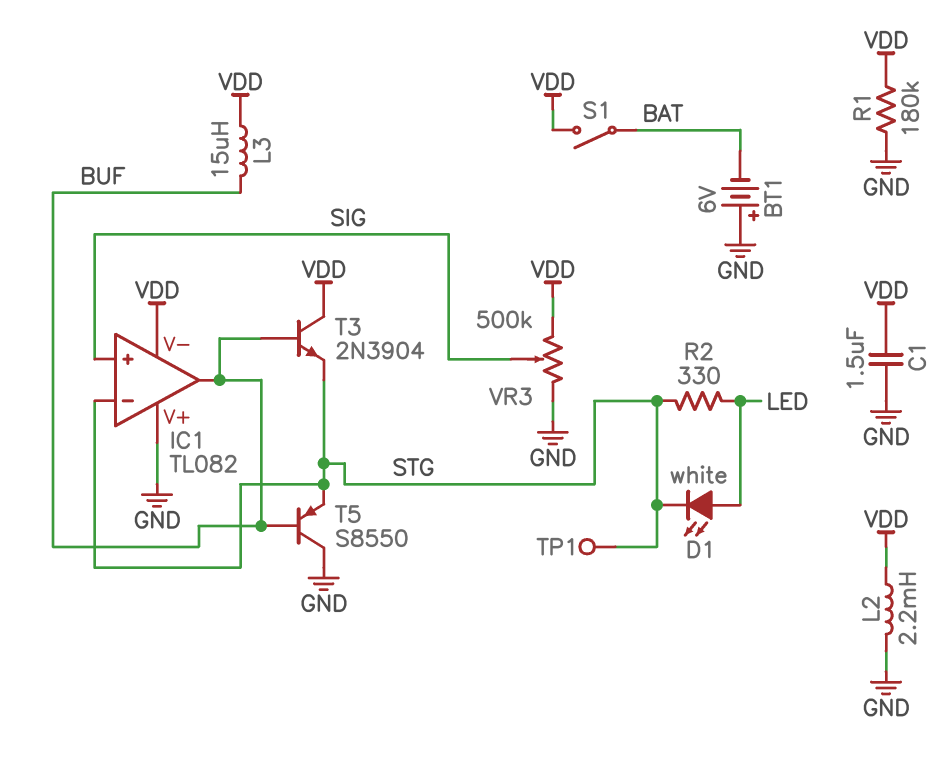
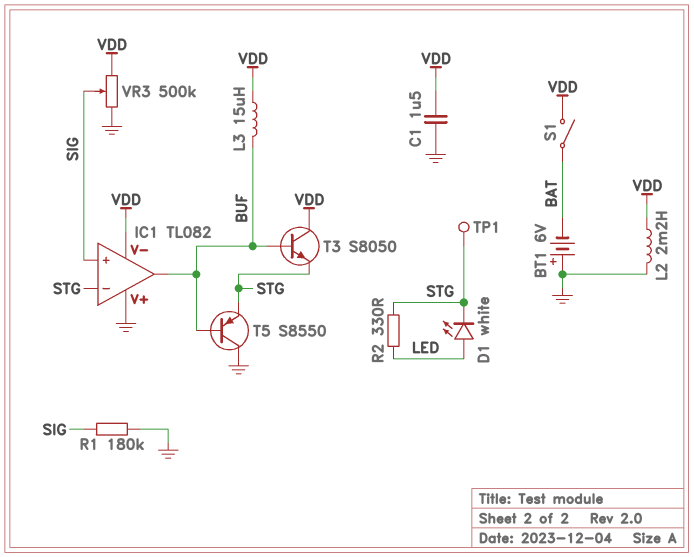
R1: 180k (GND, VDD) -> 180k (GND, SIG)
T3: NPN 2N3904 (B BUF, C VDD, E STG) -> NPN S8050 (B BUF, C VDD, E STG)

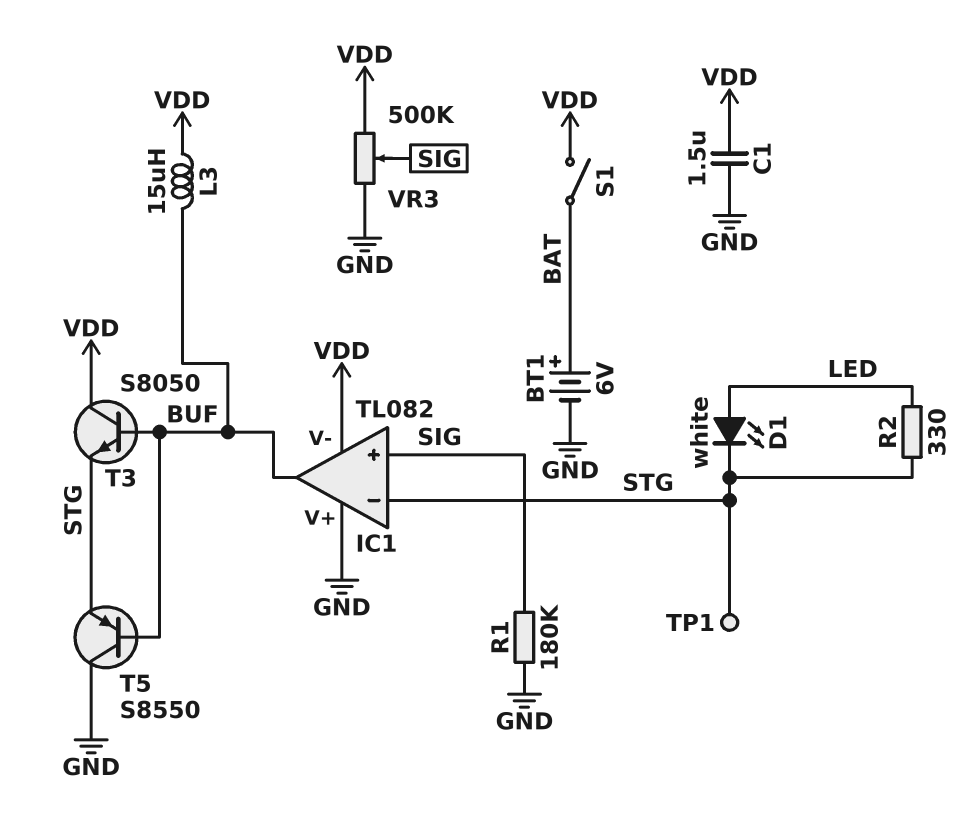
BT1: 6V (plus GND, minus BAT) -> 6V (plus BAT, minus GND)
L2: 2.2mH (GND, VDD) -> none

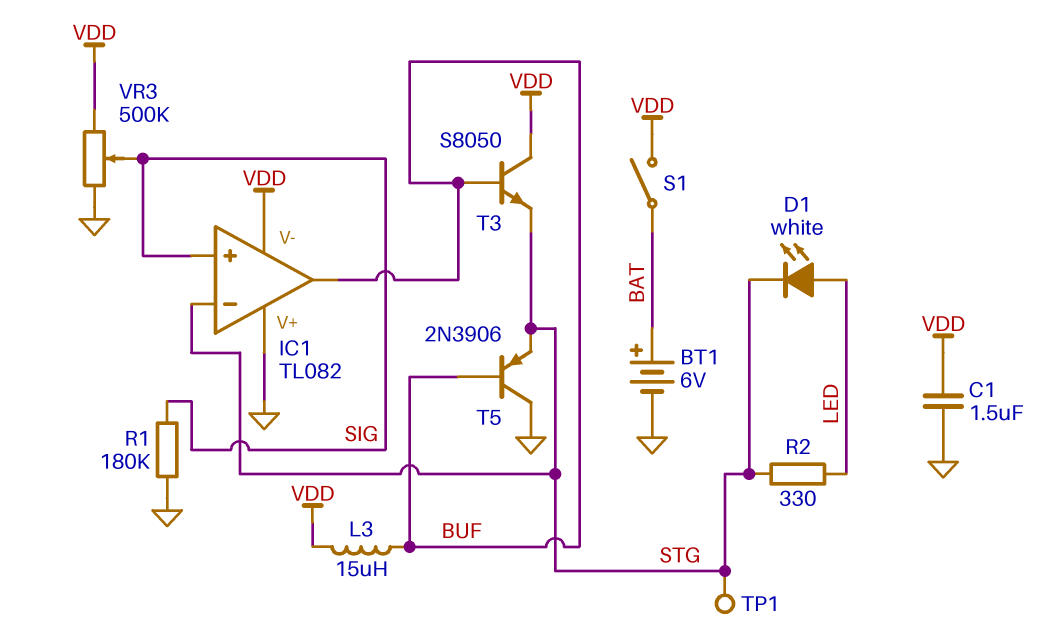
T5: PNP S8550 (B BUF, C GND, E STG) -> PNP 2N3906 (B BUF, C GND, E STG)

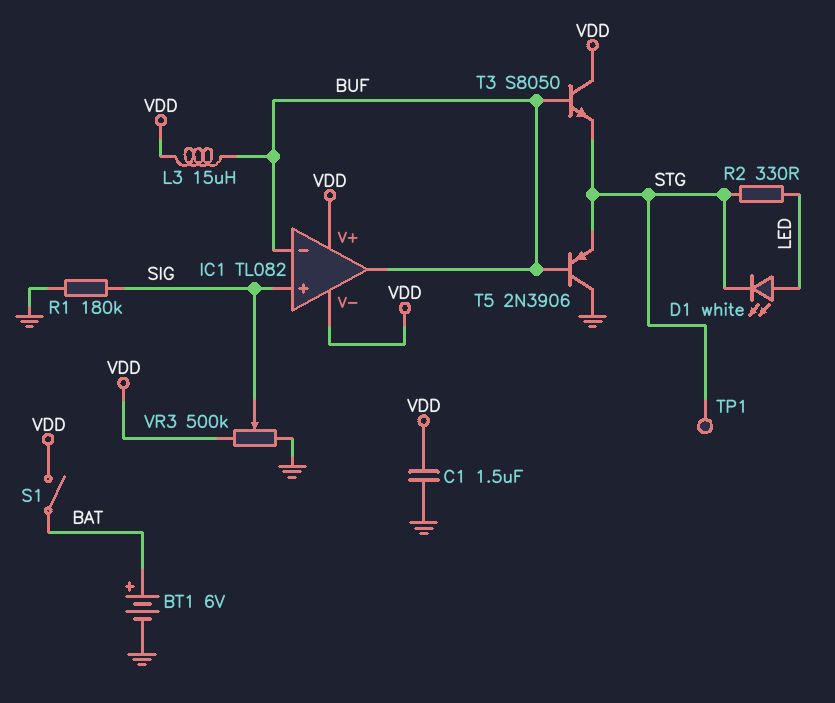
IC1 pin V+: GND -> VDD
IC1 pin in-: STG -> BUF

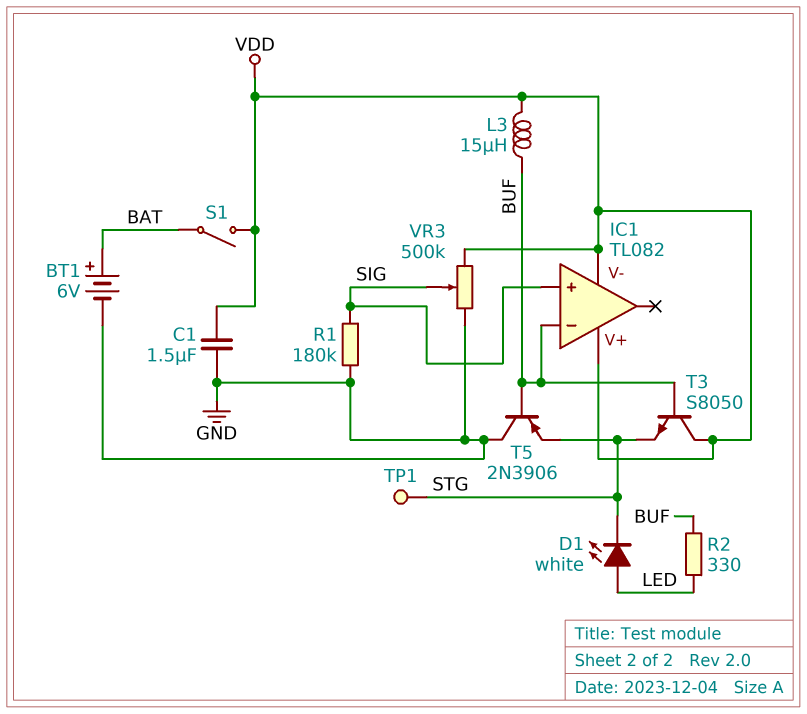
IC1 pin out: BUF -> none
R2: 330 (LED, STG) -> 330 (BUF, LED)

